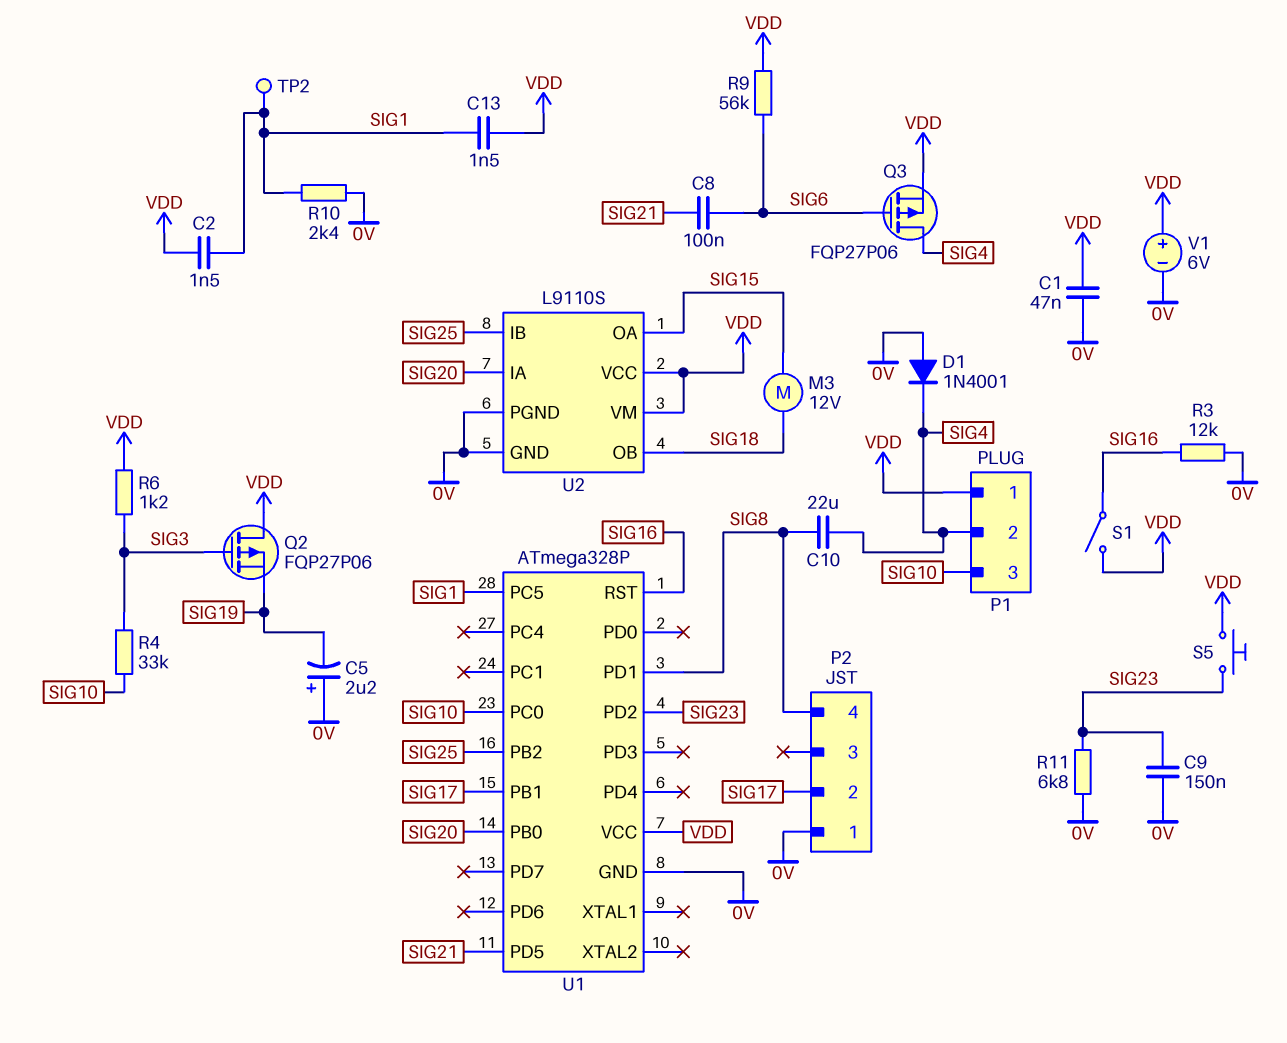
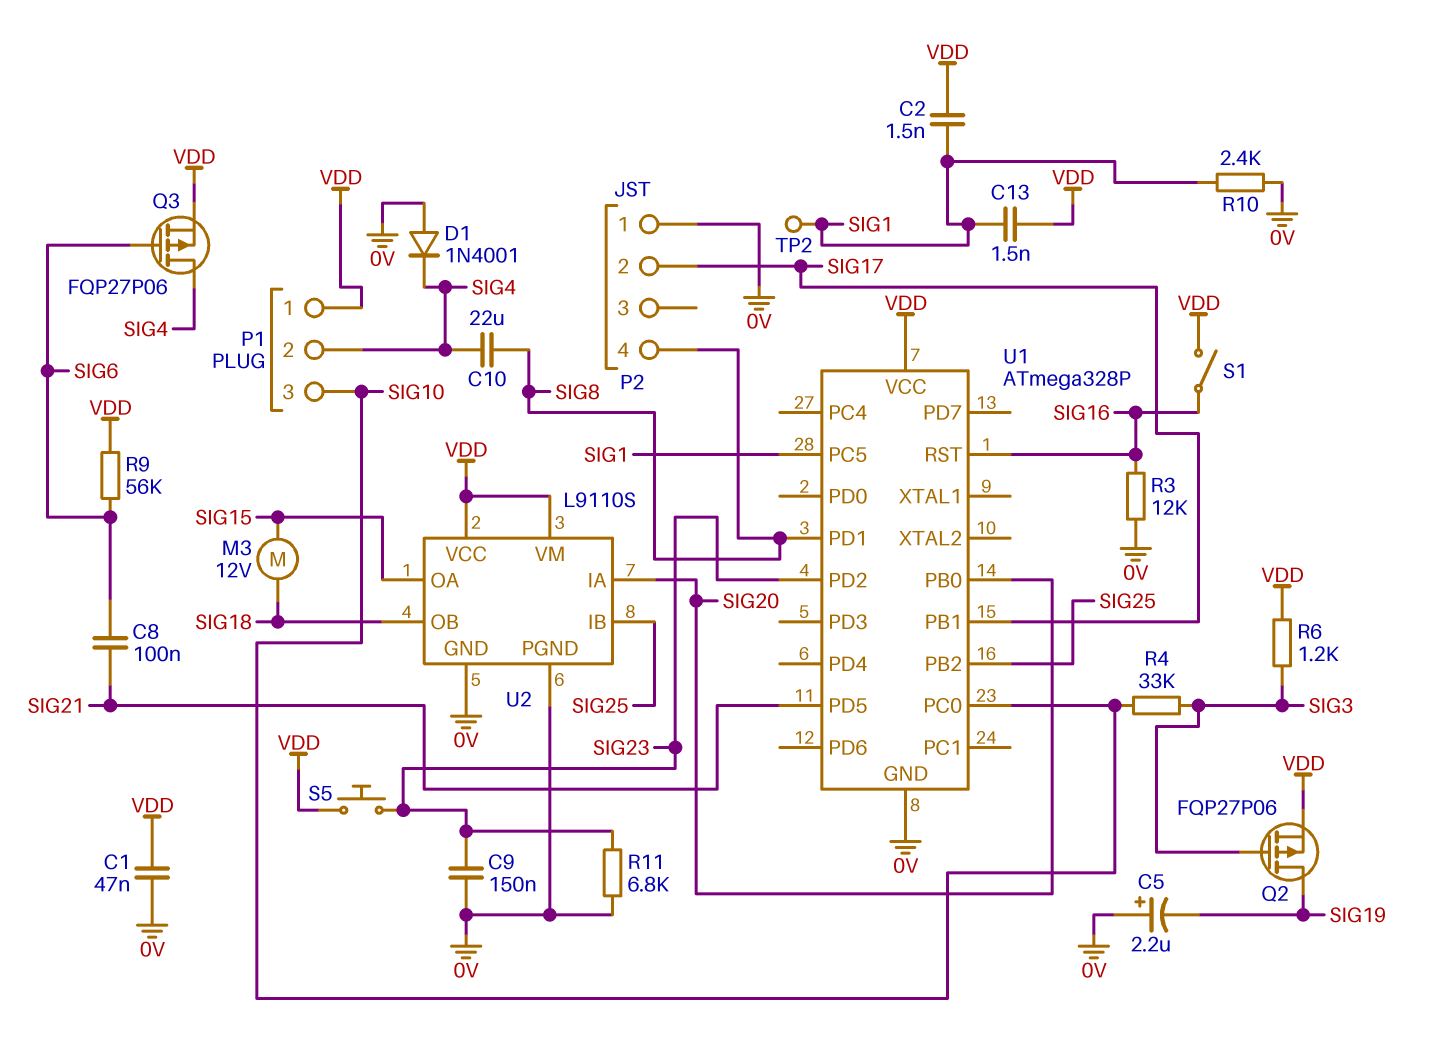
Q2: PMOS FQP27P06 (G SIG3, D VDD, S SIG19) -> PMOS FQP27P06 (G SIG3, D SIG19, S VDD)
V1: 6V (plus VDD, minus 0V) -> none

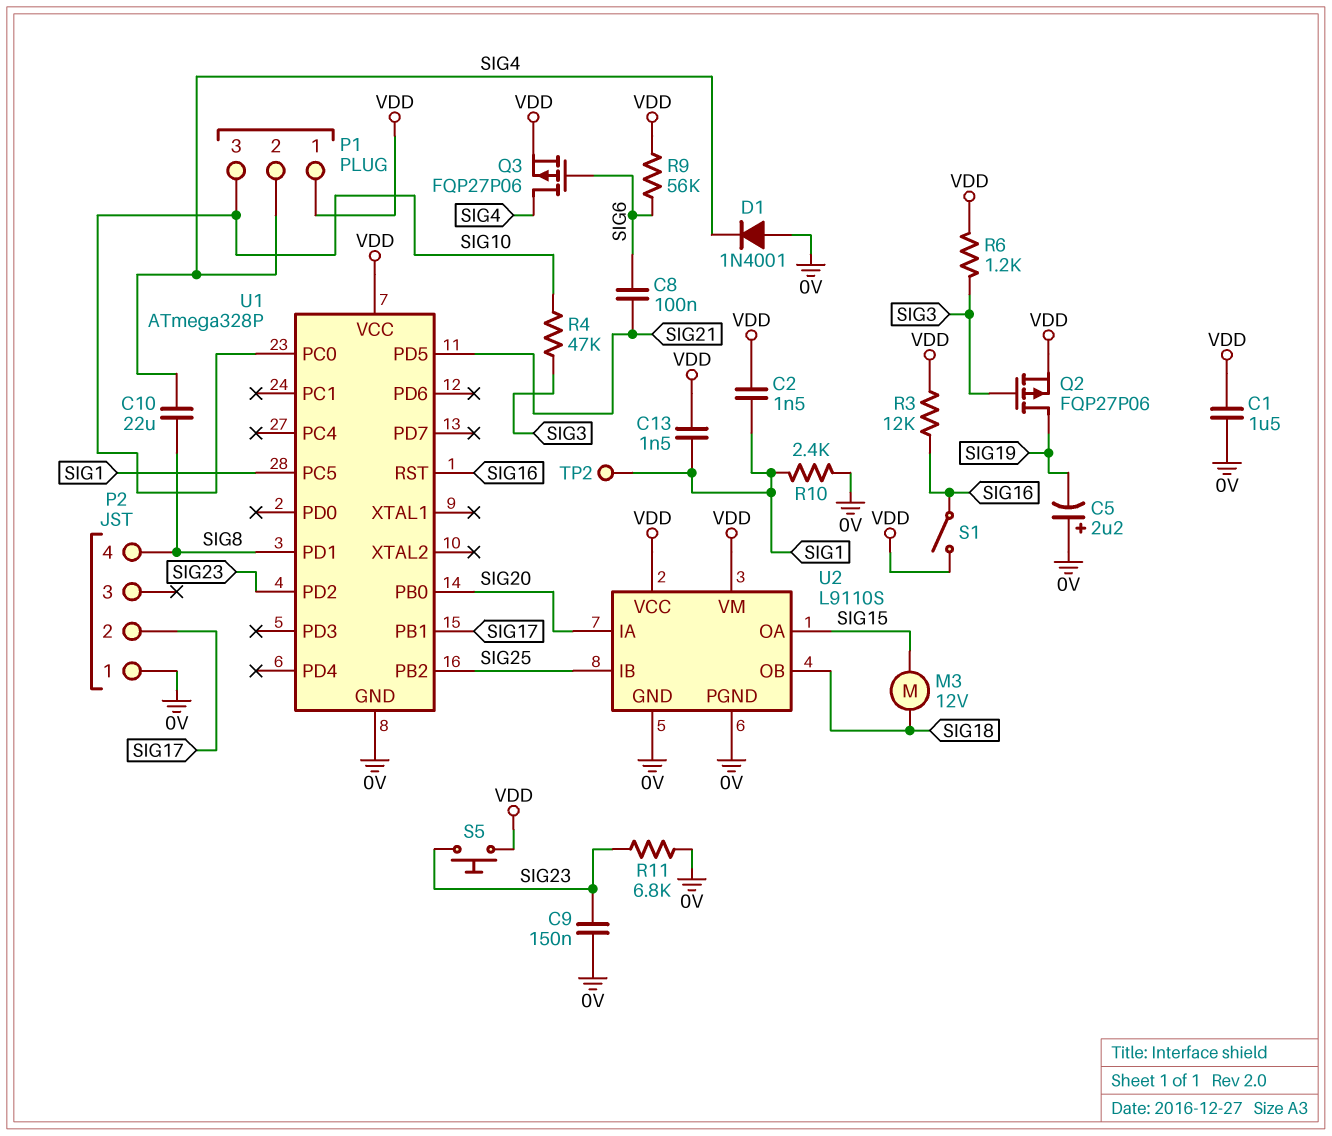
C1: 47nF (0V, VDD) -> 1.5uF (0V, VDD)
R3: 12k (0V, SIG16) -> 12k (SIG16, VDD)
R4: 33k (SIG3, SIG10) -> 47k (SIG3, SIG10)

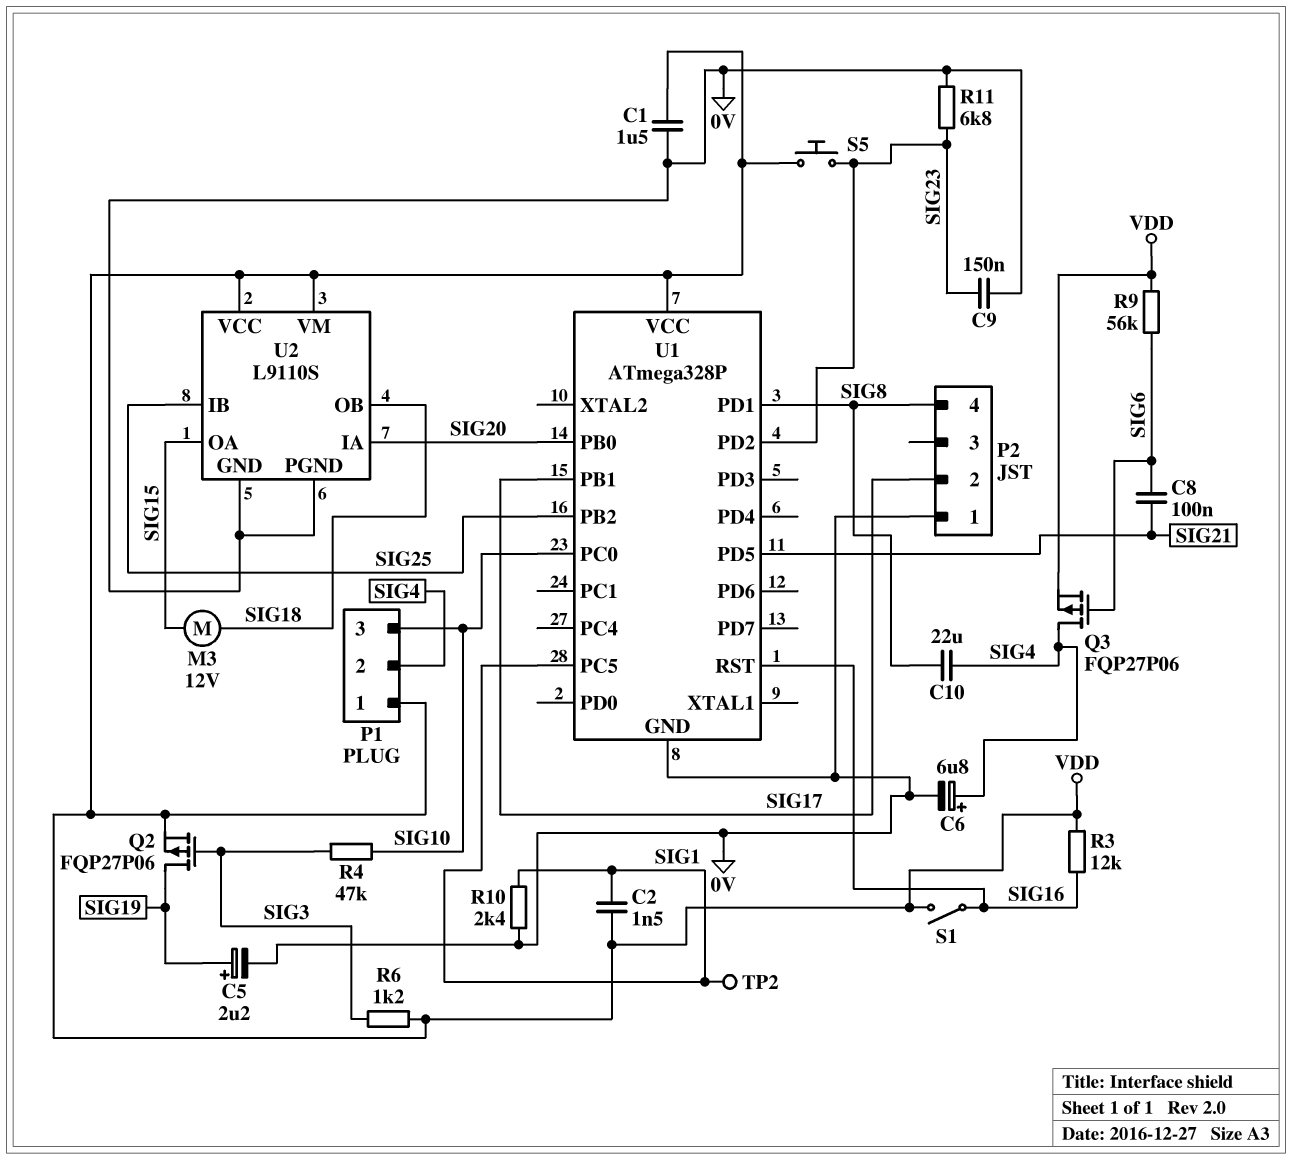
C5: 2.2uF (plus 0V, minus SIG19) -> 2.2uF (plus SIG19, minus 0V)
C6: none -> 6.8uF (plus SIG4, minus 0V)
C13: 1.5nF (SIG1, VDD) -> none
D1: diode 1N4001 (A 0V, K SIG4) -> none

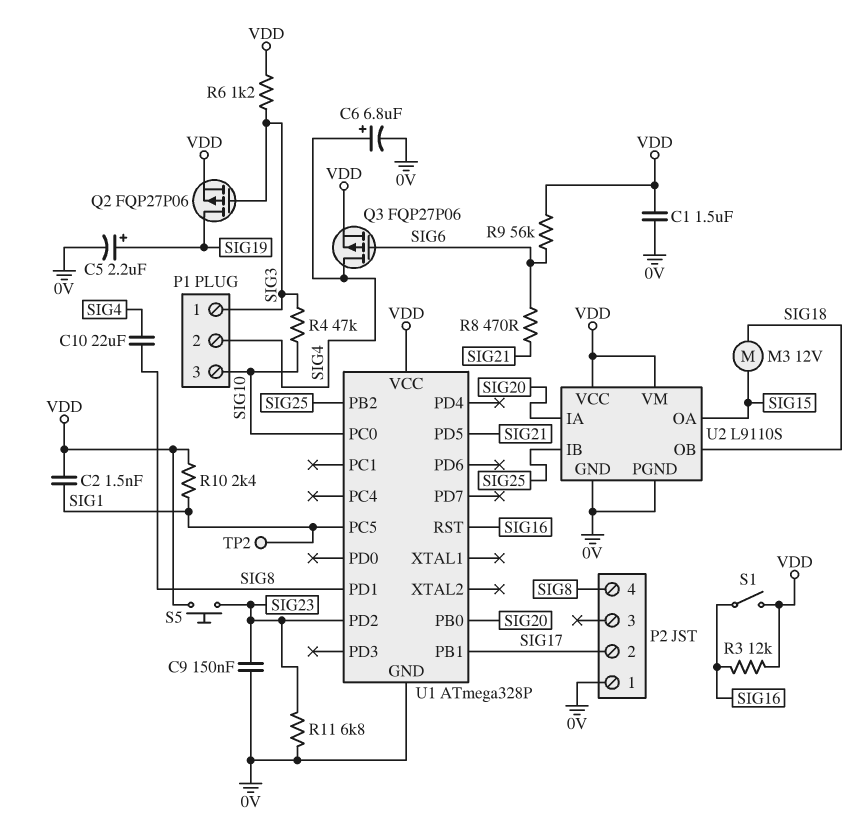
C8: 100nF (SIG6, SIG21) -> none
P1 pin 1: VDD -> SIG3
R8: none -> 470 (SIG6, SIG21)
R10: 2.4k (0V, SIG1) -> 2.4k (SIG1, VDD)

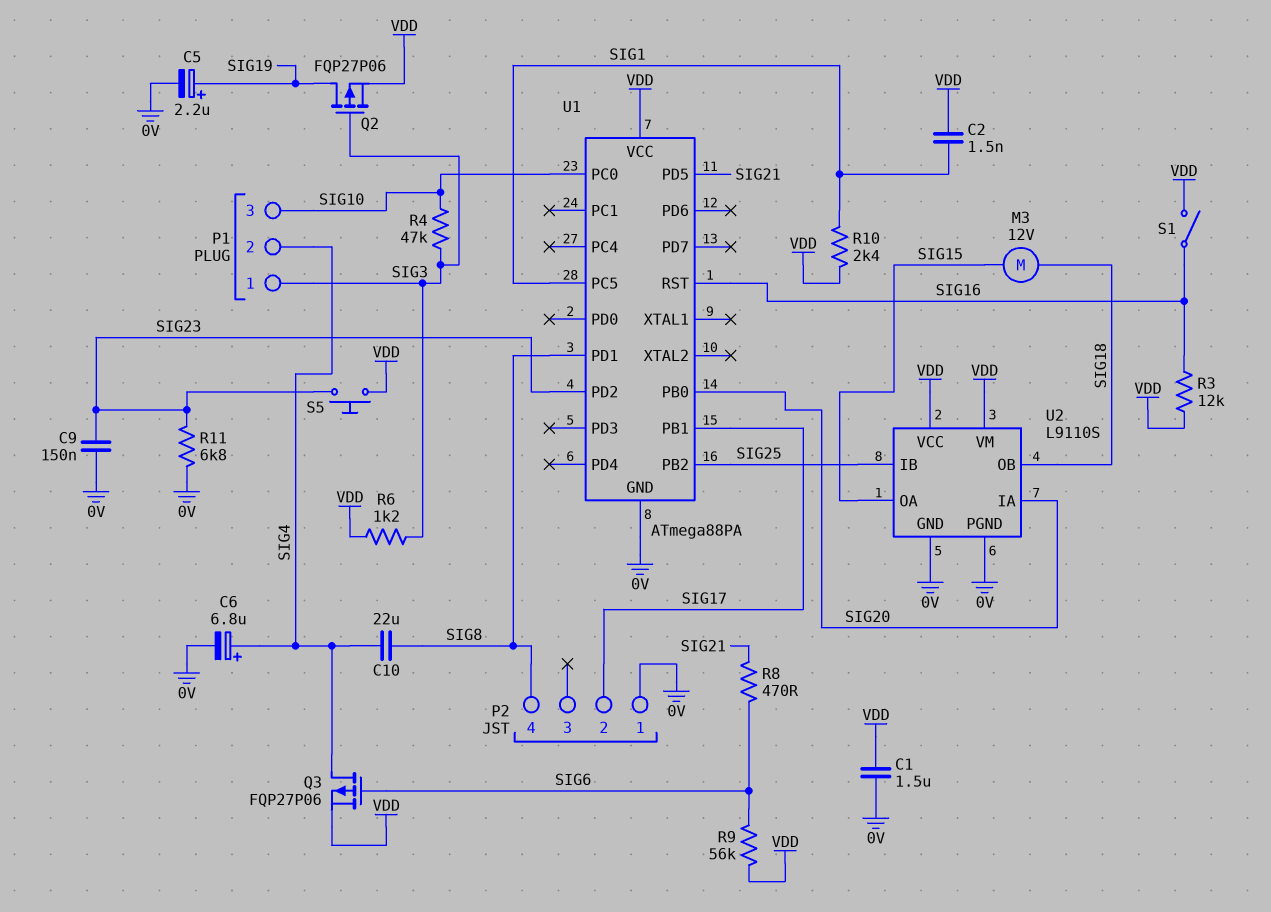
TP2: test point (SIG1) -> none
U1: ATmega328P -> ATmega88PA

